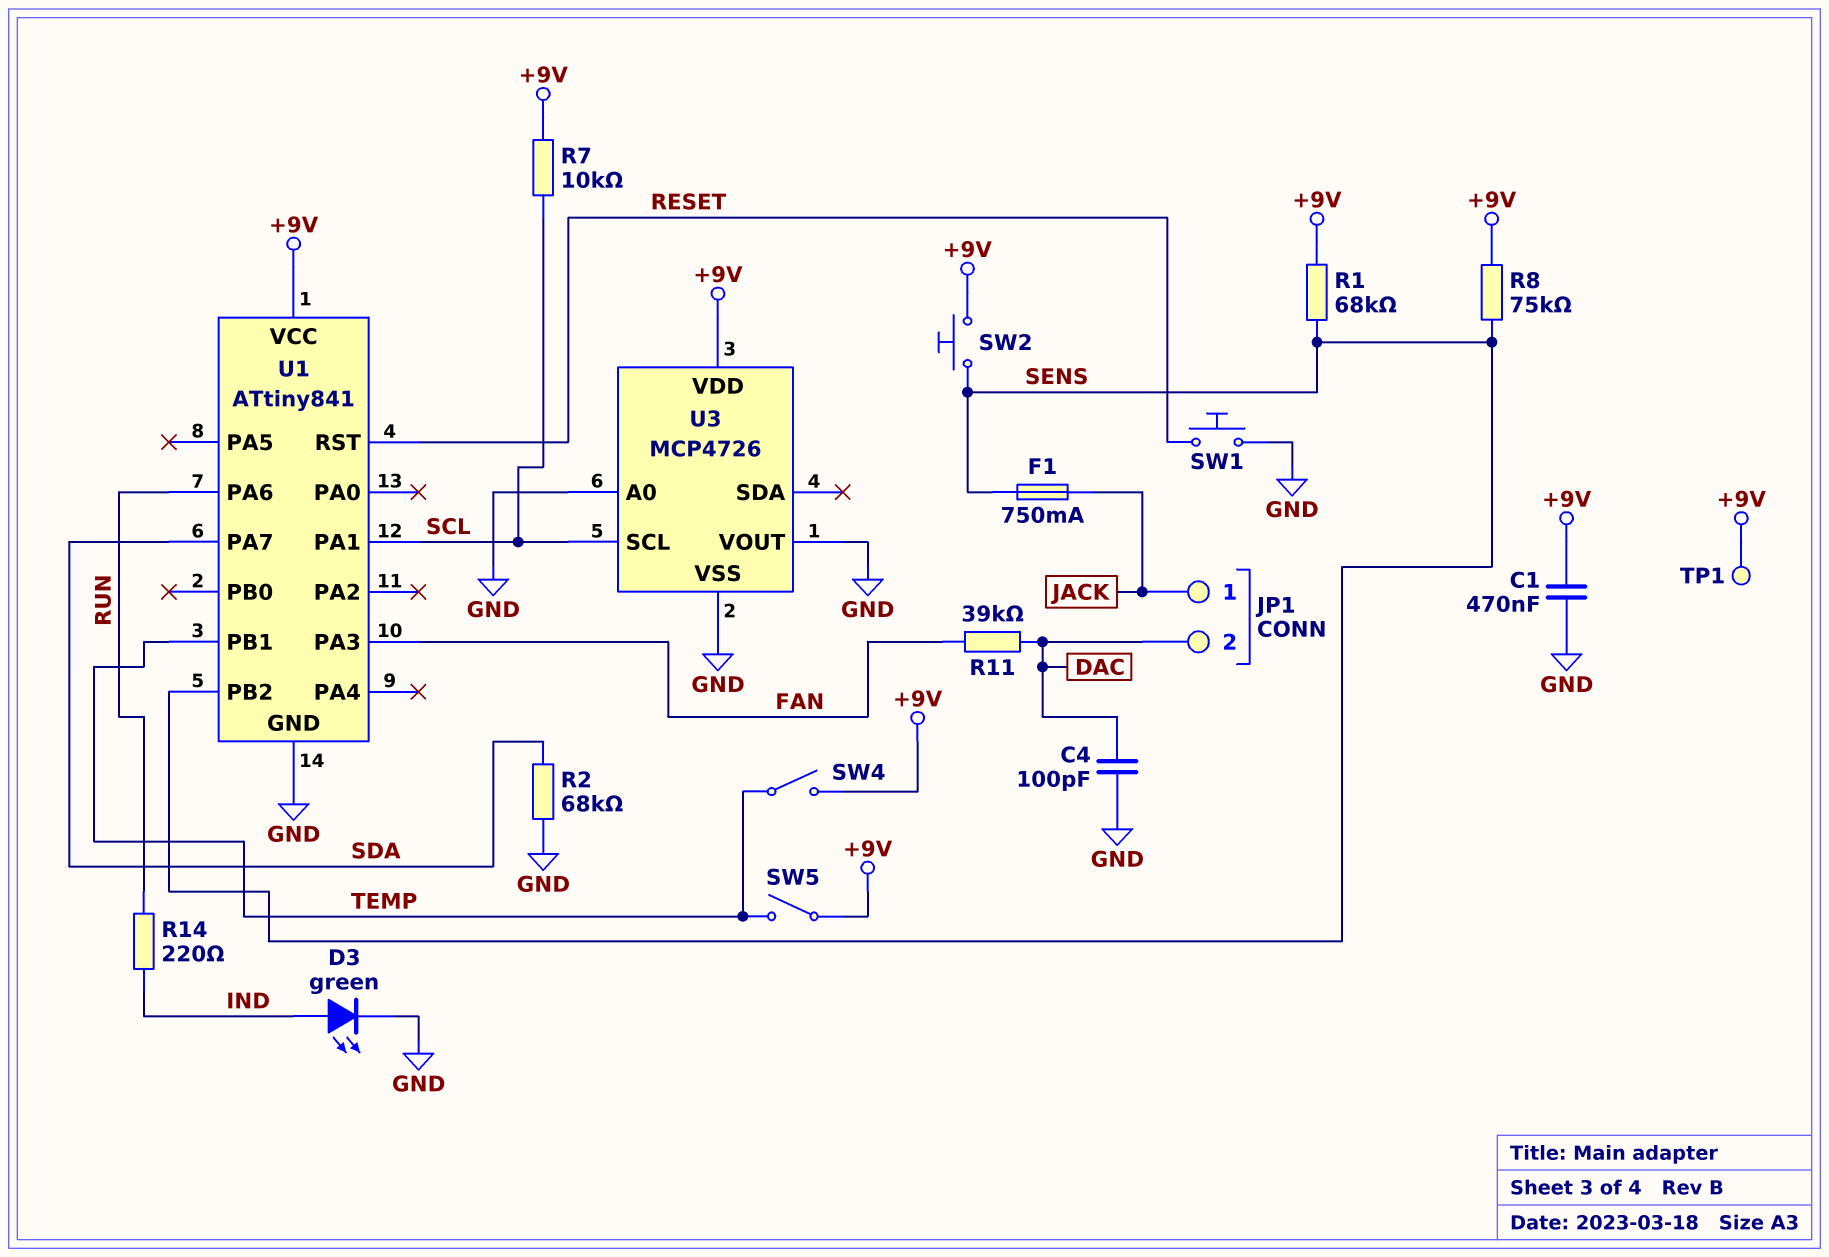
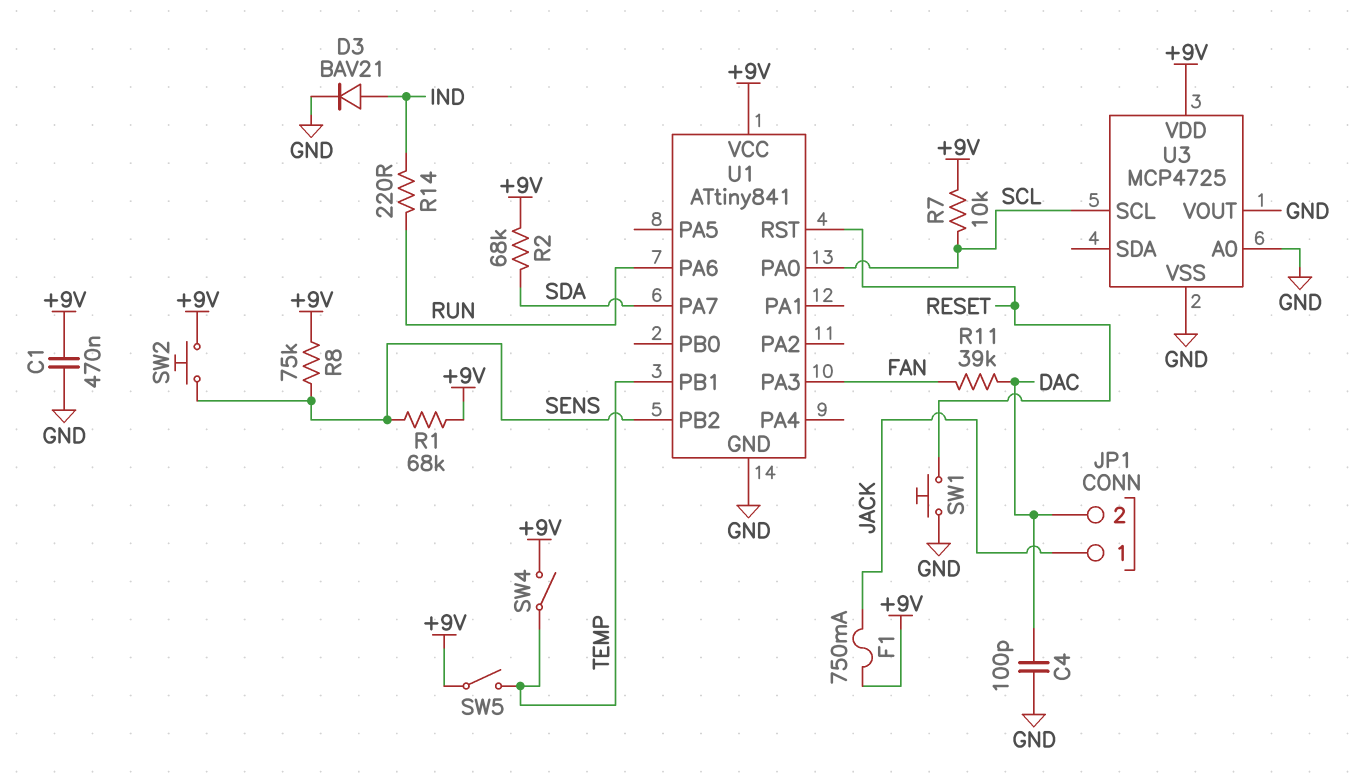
D3: LED green (A IND, K GND) -> diode BAV21 (A IND, K GND)
F1: 750mA (JACK, SENS) -> 750mA (+9V, JACK)
R2: 68k (GND, SDA) -> 68k (+9V, SDA)
TP1: test point (+9V) -> none
U1 pin PA0: none -> SCL
U1 pin PA1: SCL -> none
U3: MCP4726 -> MCP4725

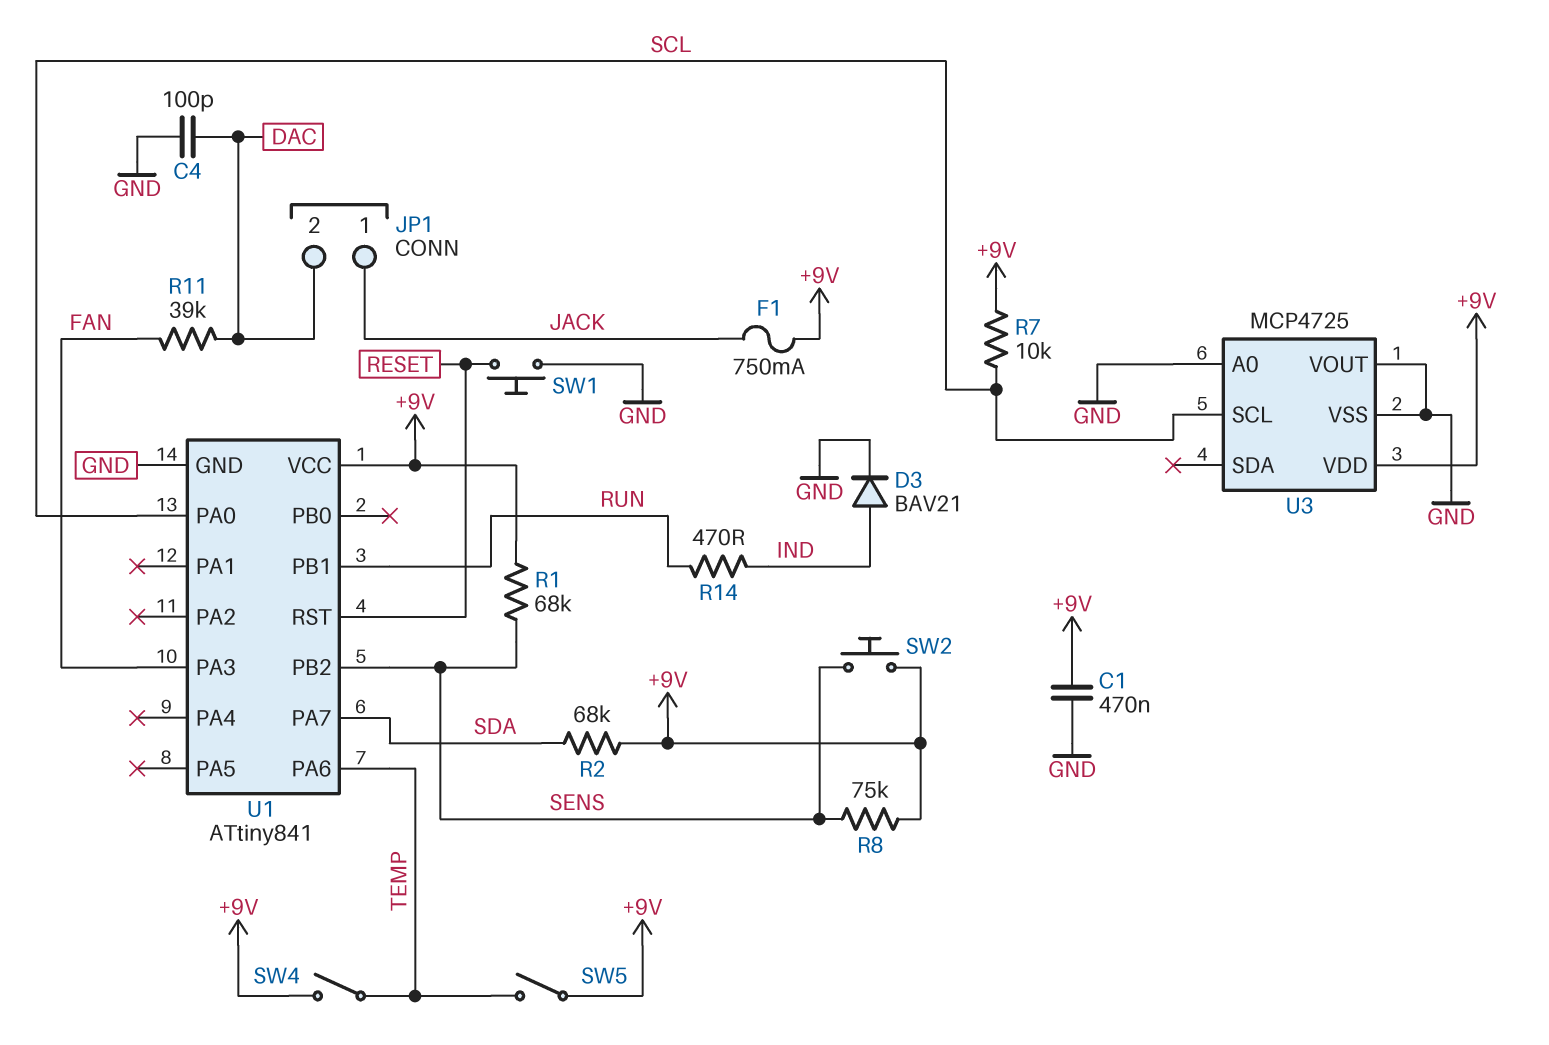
R14: 220 (IND, RUN) -> 470 (IND, RUN)
U1 pin PA6: RUN -> TEMP
U1 pin PB1: TEMP -> RUN

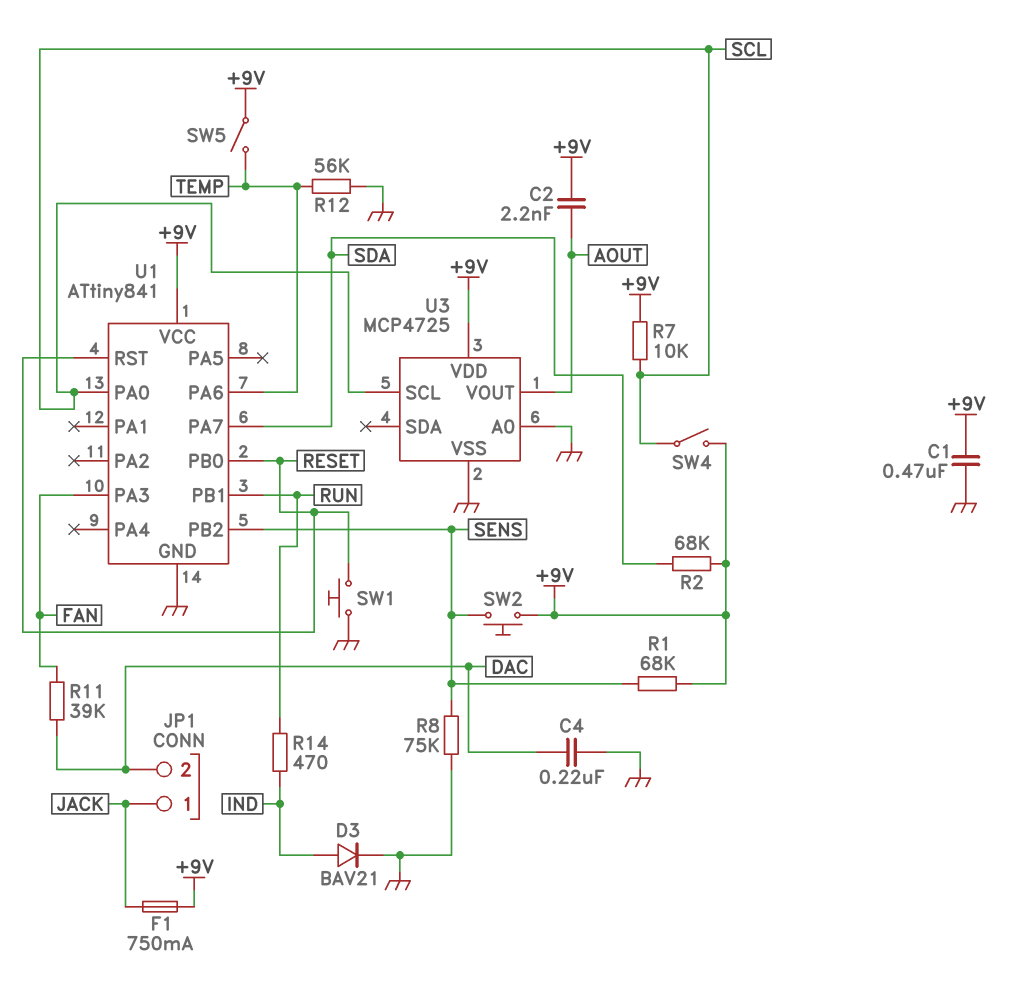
C2: none -> 2.2nF (+9V, AOUT)
C4: 100pF (DAC, GND) -> 220nF (DAC, GND)
R8: 75k (+9V, SENS) -> 75k (GND, SENS)
R12: none -> 56k (GND, TEMP)
SW4: switch (+9V, TEMP) -> switch (+9V, SCL)
U1 pin PB0: none -> RESET
U3 pin VOUT: GND -> AOUT

